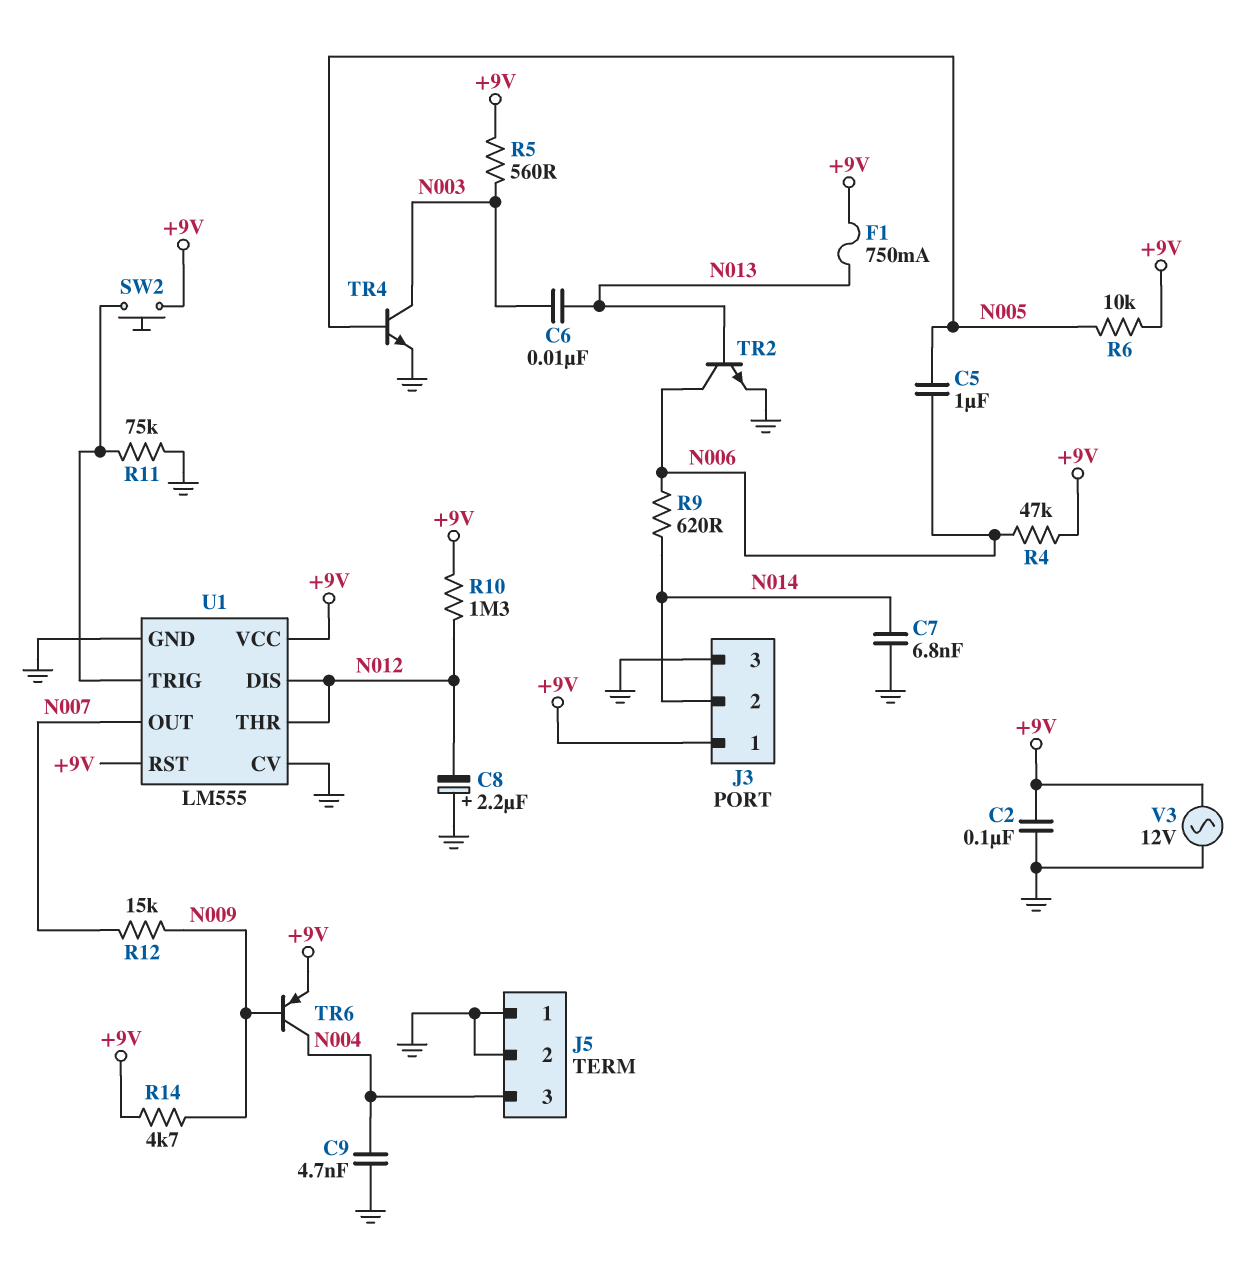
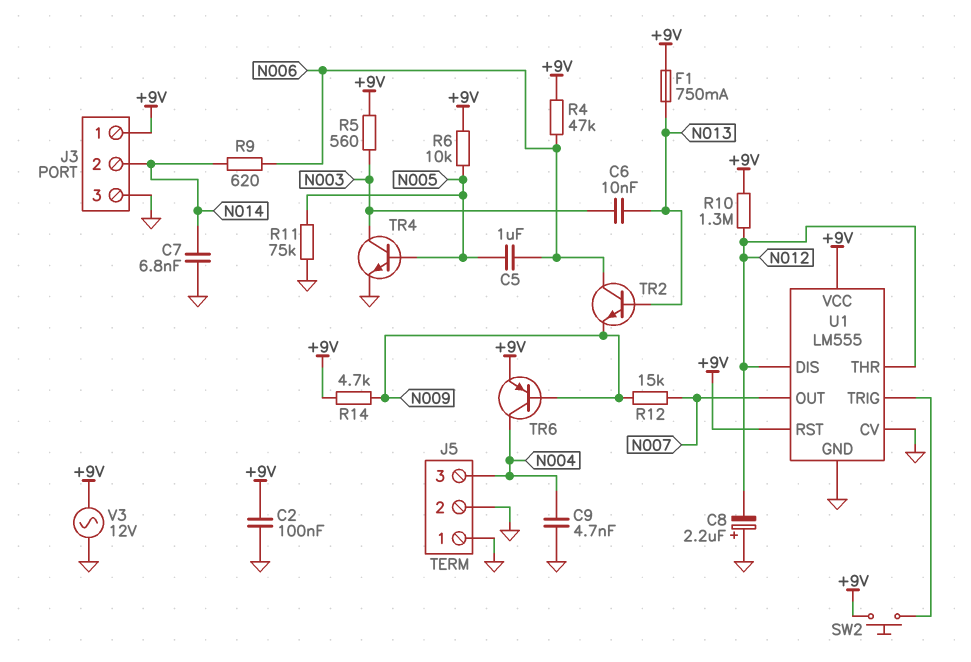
R11: 75k (GND, U1/TRIG) -> 75k (GND, N005)
TR2: NPN (B N013, C N006, E GND) -> NPN (B N013, C N006, E N009)

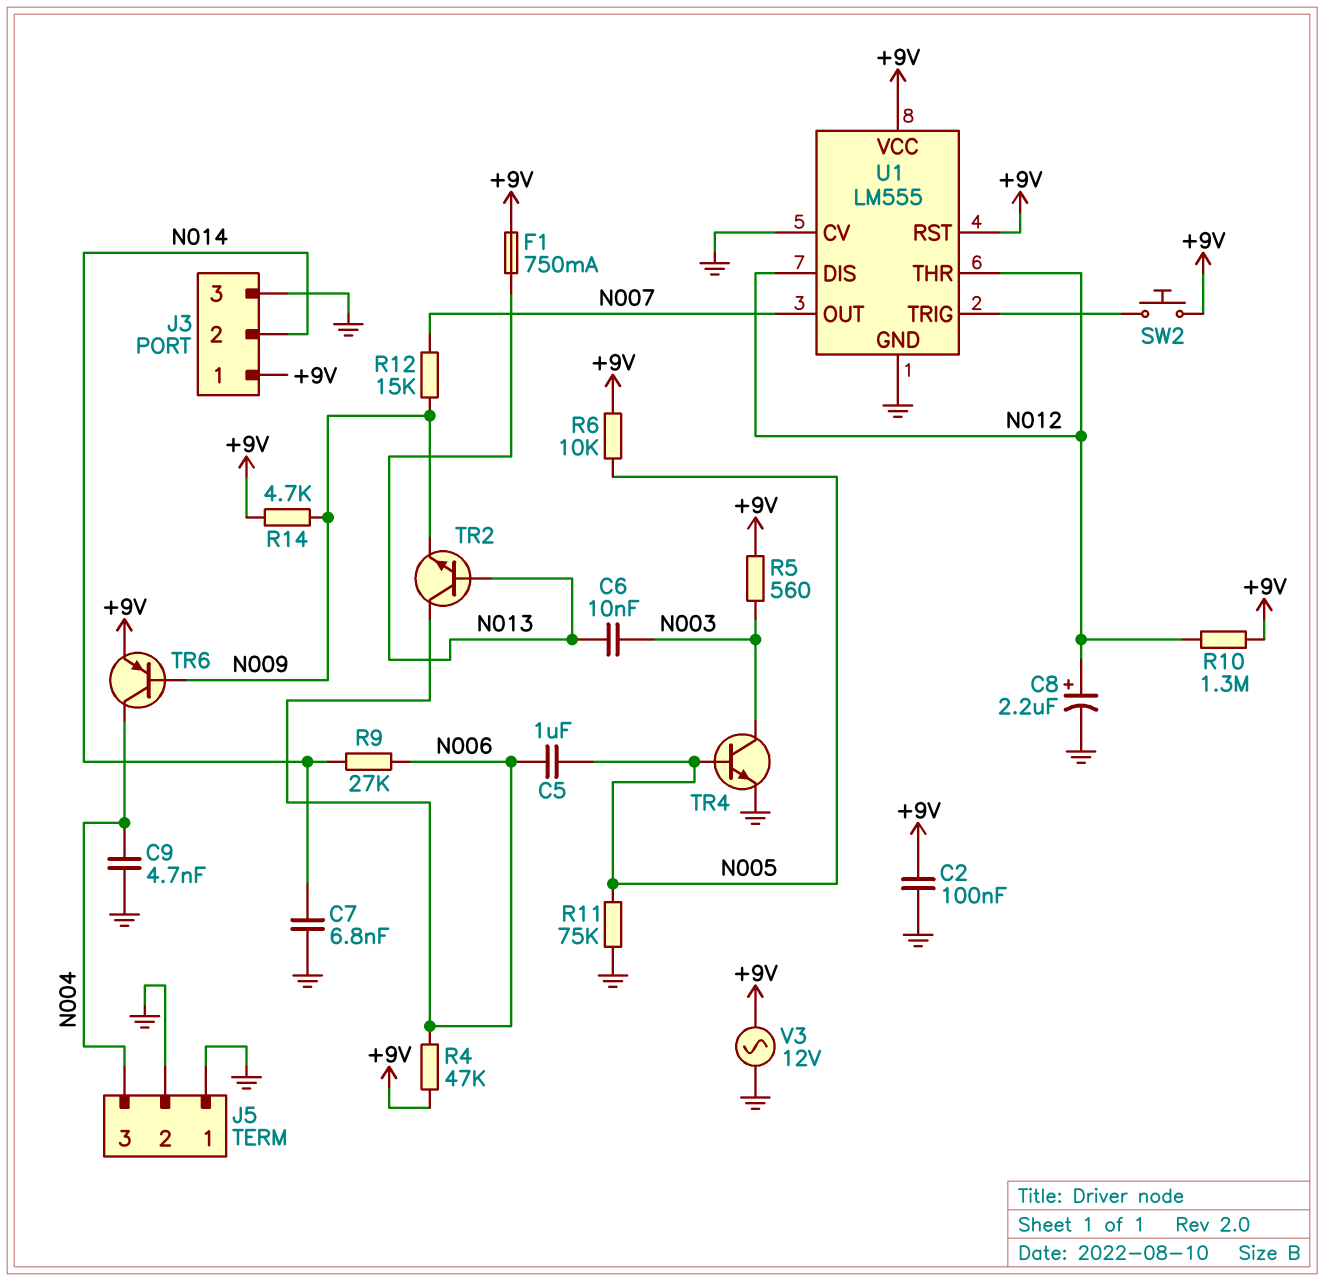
C8: 2.2uF (plus GND, minus N012) -> 2.2uF (plus N012, minus GND)
R9: 620 (N006, N014) -> 27k (N006, N014)

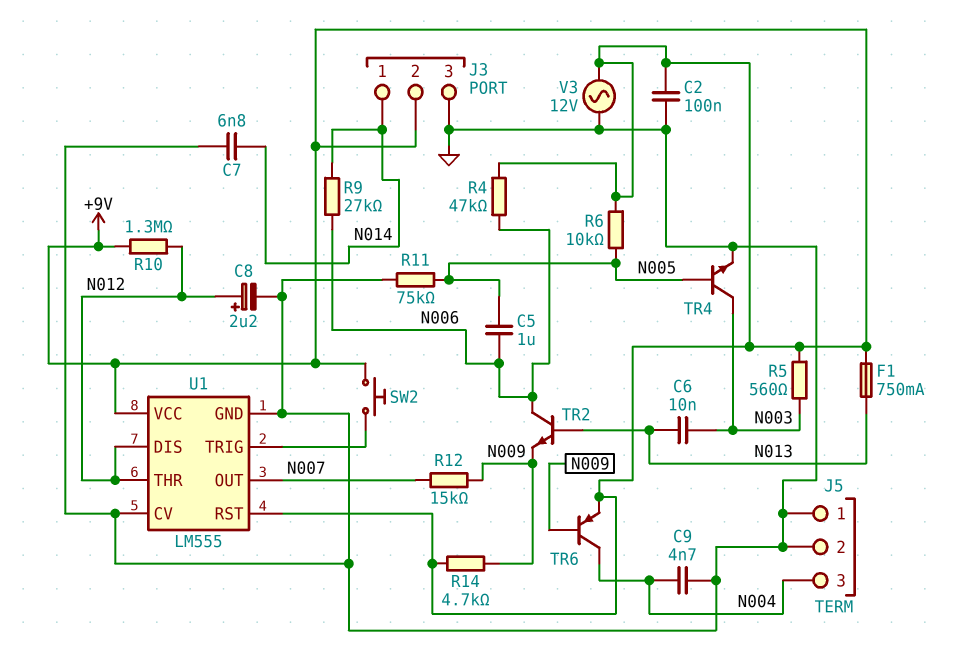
J3 pin 1: +9V -> N014
J3 pin 2: N014 -> +9V

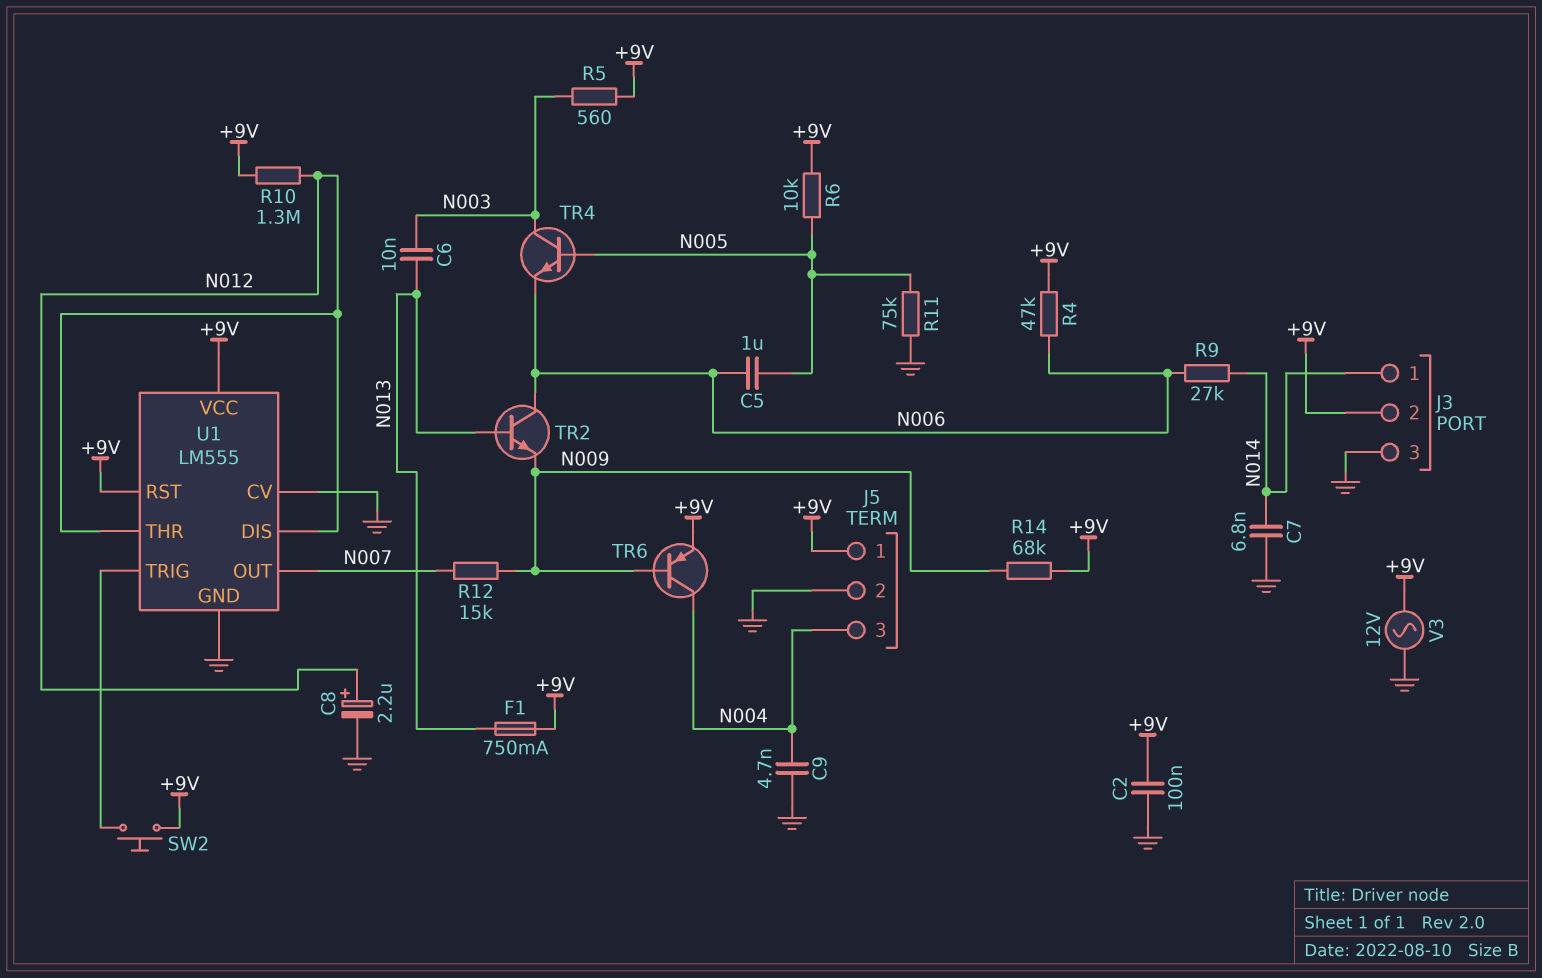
J5 pin 1: GND -> +9V
R14: 4.7k (+9V, N009) -> 68k (+9V, N009)
TR4: NPN (B N005, C N003, E GND) -> NPN (B N005, C N003, E N006)

